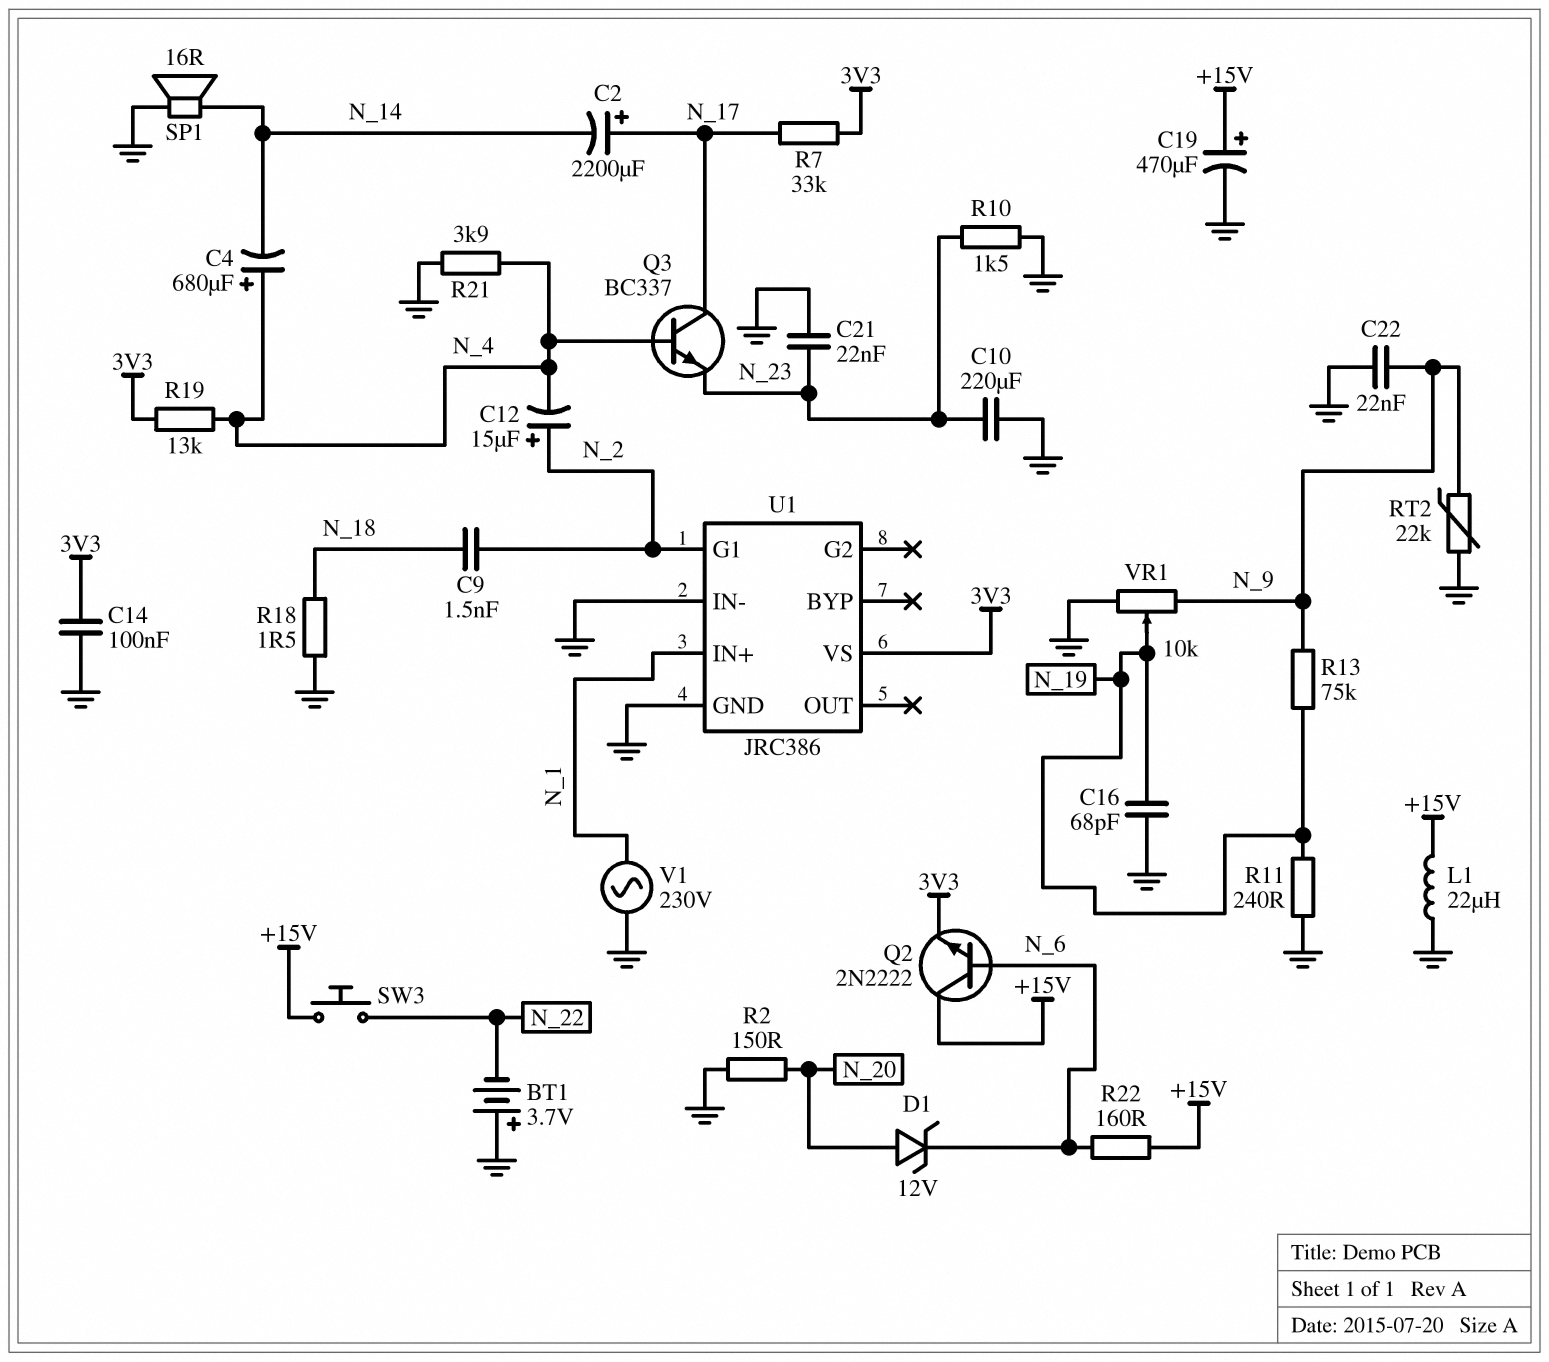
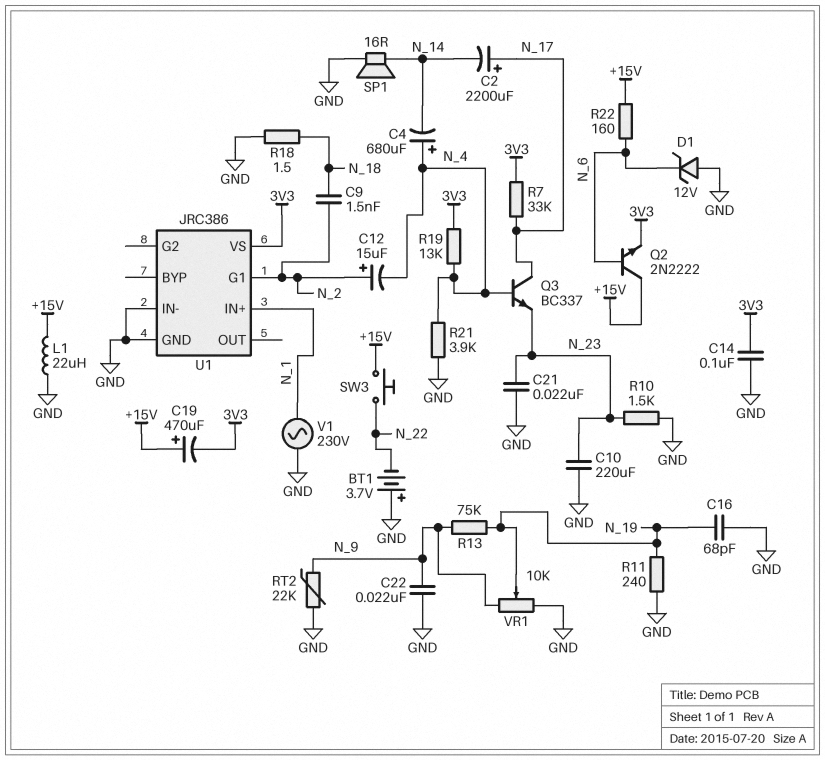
C19: 470uF (plus +15V, minus GND) -> 470uF (plus +15V, minus 3V3)
D1: zener 12V (A N_20, K N_6) -> zener 12V (A GND, K N_6)
R2: 150 (GND, N_20) -> none

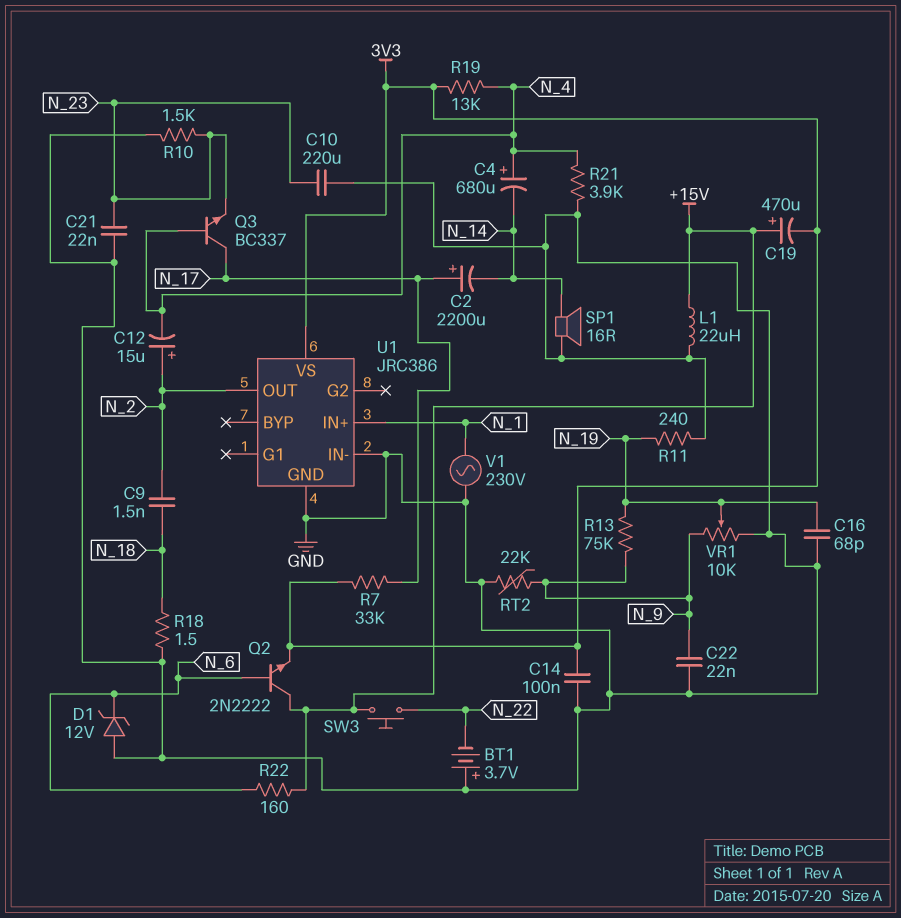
U1 pin G1: N_2 -> none
U1 pin OUT: none -> N_2

